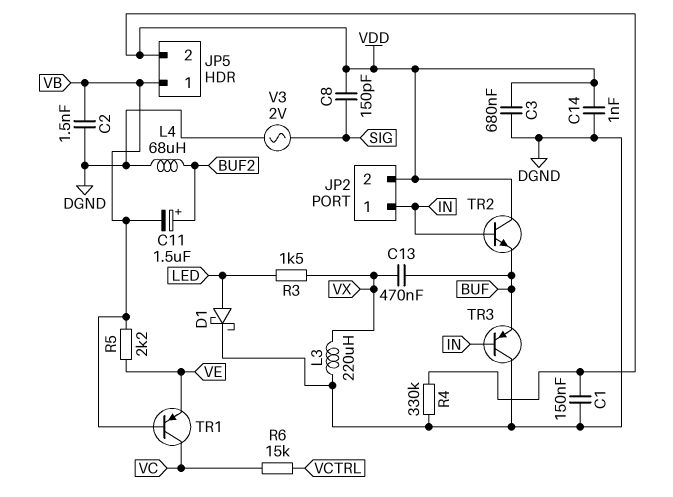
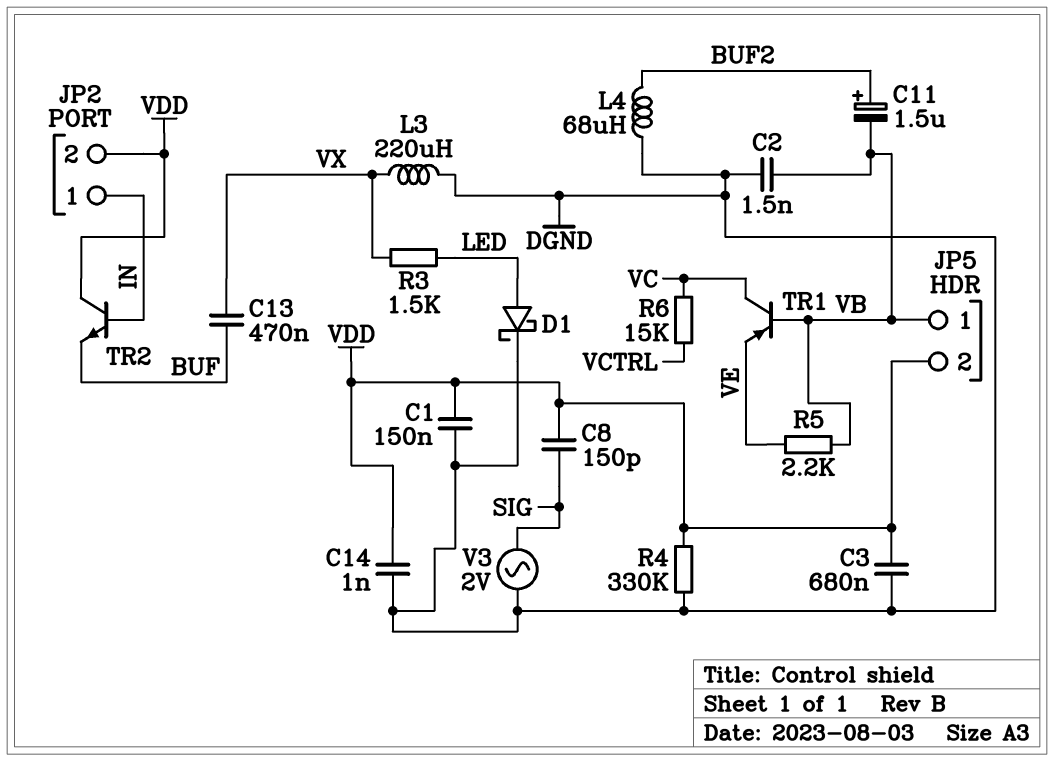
TR3: PNP (B IN, C DGND, E BUF) -> none

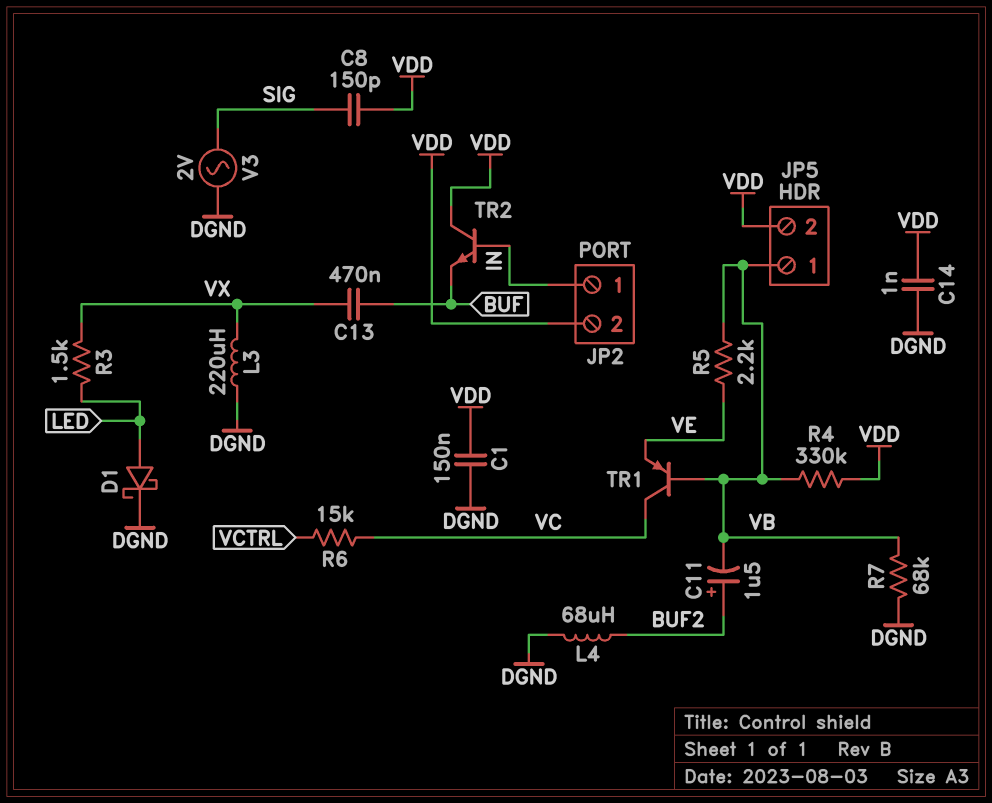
C2: 1.5nF (DGND, VB) -> none
C3: 680nF (DGND, VDD) -> none
R4: 330k (DGND, VDD) -> 330k (VB, VDD)
R7: none -> 68k (DGND, VB)

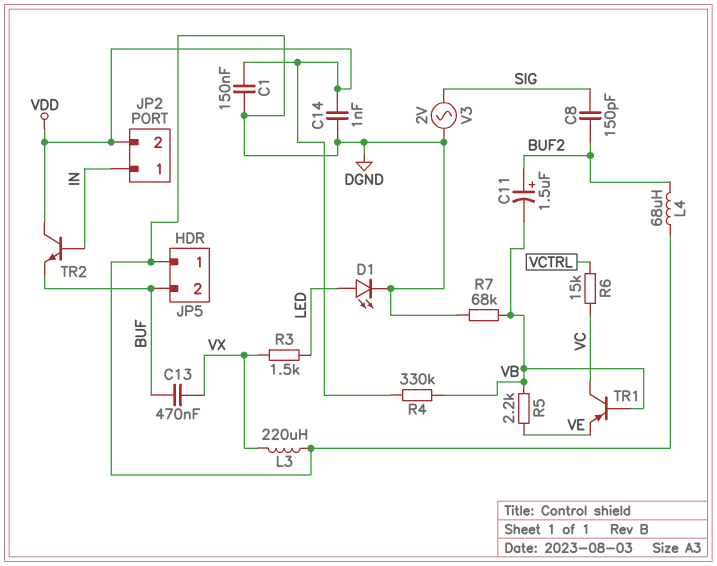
C8: 150pF (SIG, VDD) -> 150pF (BUF2, SIG)
D1: schottky (A LED, K DGND) -> LED (A LED, K DGND)
JP5 pin 1: VB -> DGND
JP5 pin 2: VDD -> BUF

